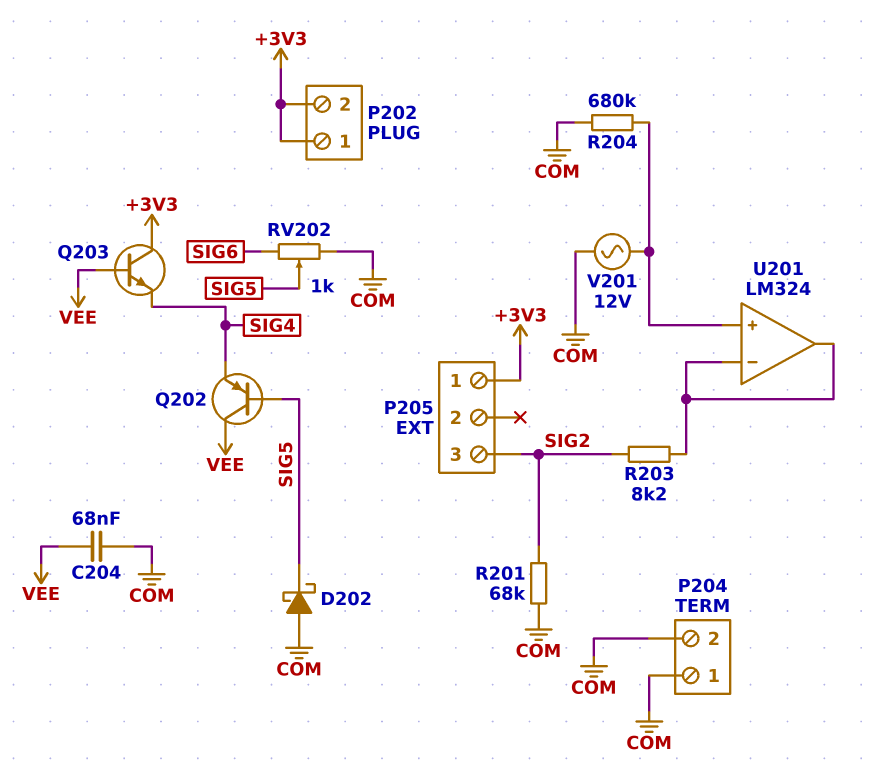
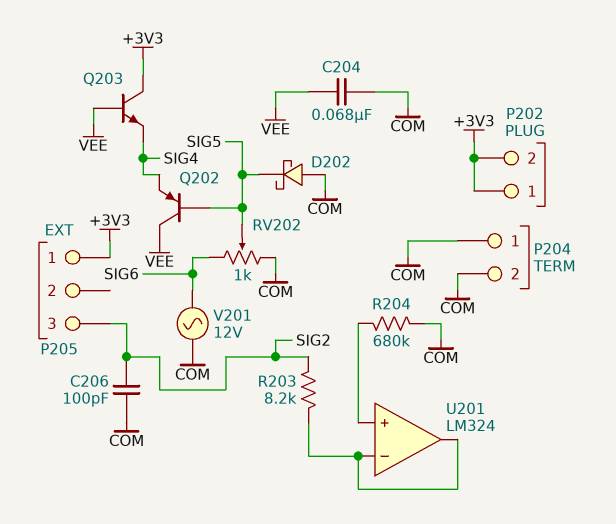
C206: none -> 100pF (COM, SIG2)
R201: 68k (COM, SIG2) -> none
V201: AC 12V (COM, U201/in+) -> AC 12V (COM, SIG6)

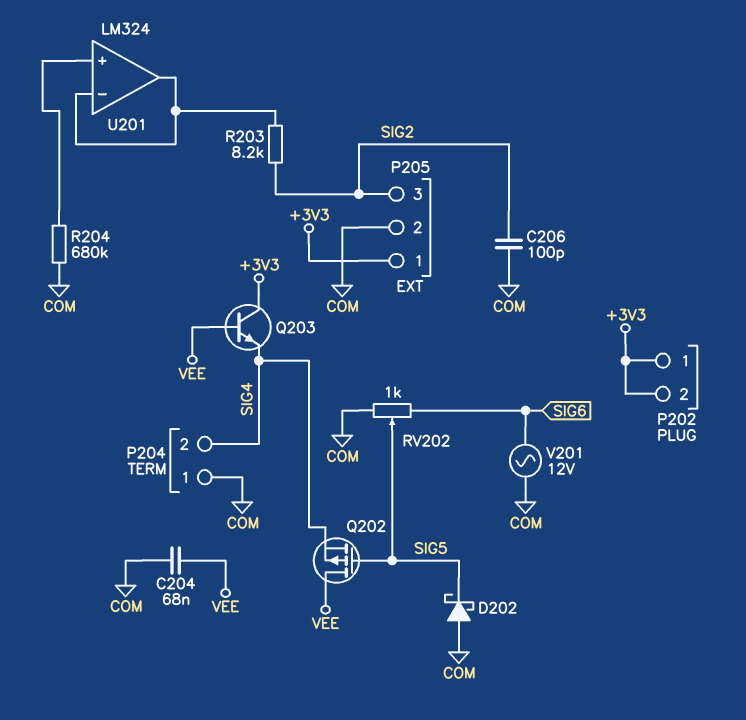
P204 pin 2: COM -> SIG4
P205 pin 2: none -> COM
Q202: PNP (B SIG5, C VEE, E SIG4) -> PMOS (G SIG5, D VEE, S SIG4)

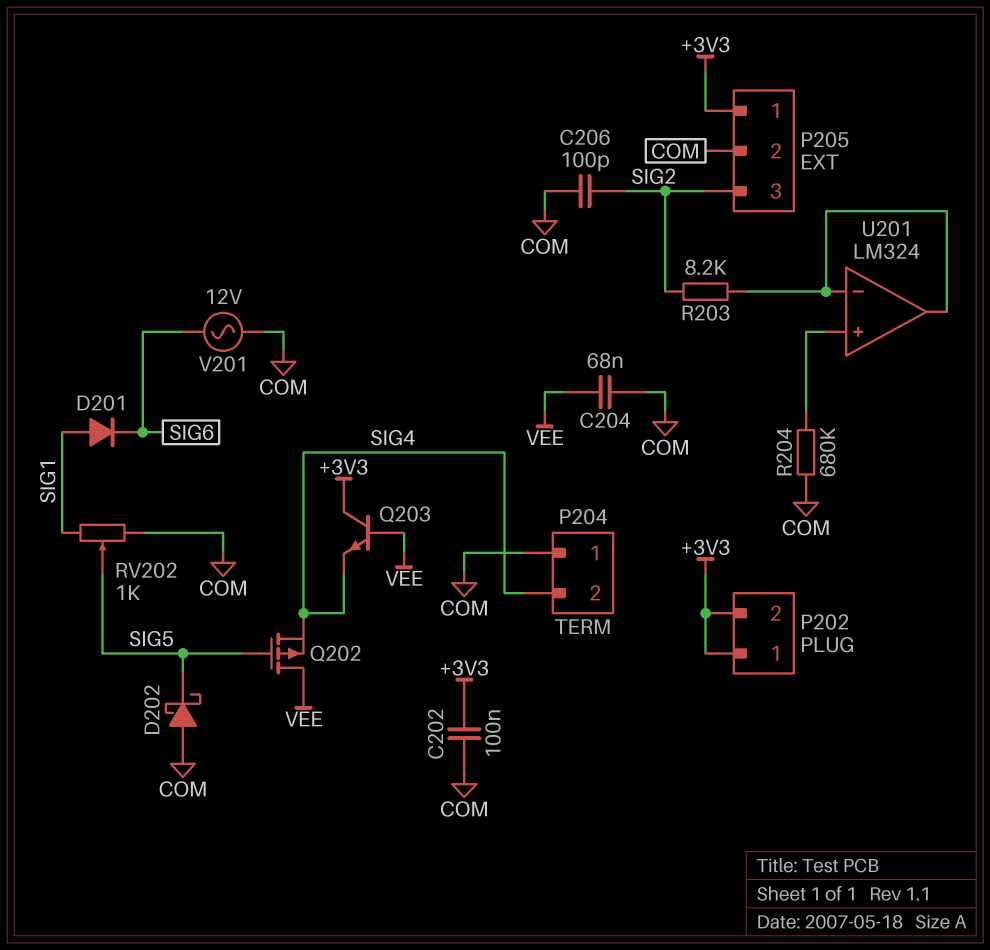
C202: none -> 100nF (+3V3, COM)
D201: none -> diode (A SIG1, K SIG6)
RV202: 1k (COM, SIG6, wiper SIG5) -> 1k (COM, SIG1, wiper SIG5)

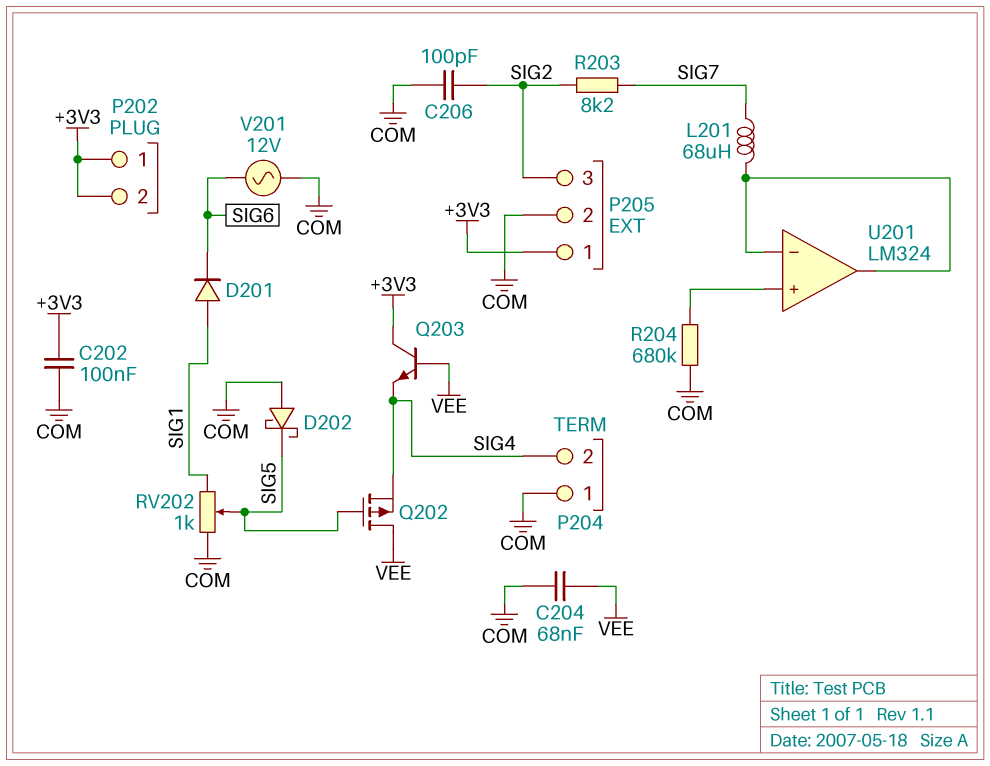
L201: none -> 68uH (SIG7, U201/in-)
R203: 8.2k (SIG2, U201/in-) -> 8.2k (SIG2, SIG7)

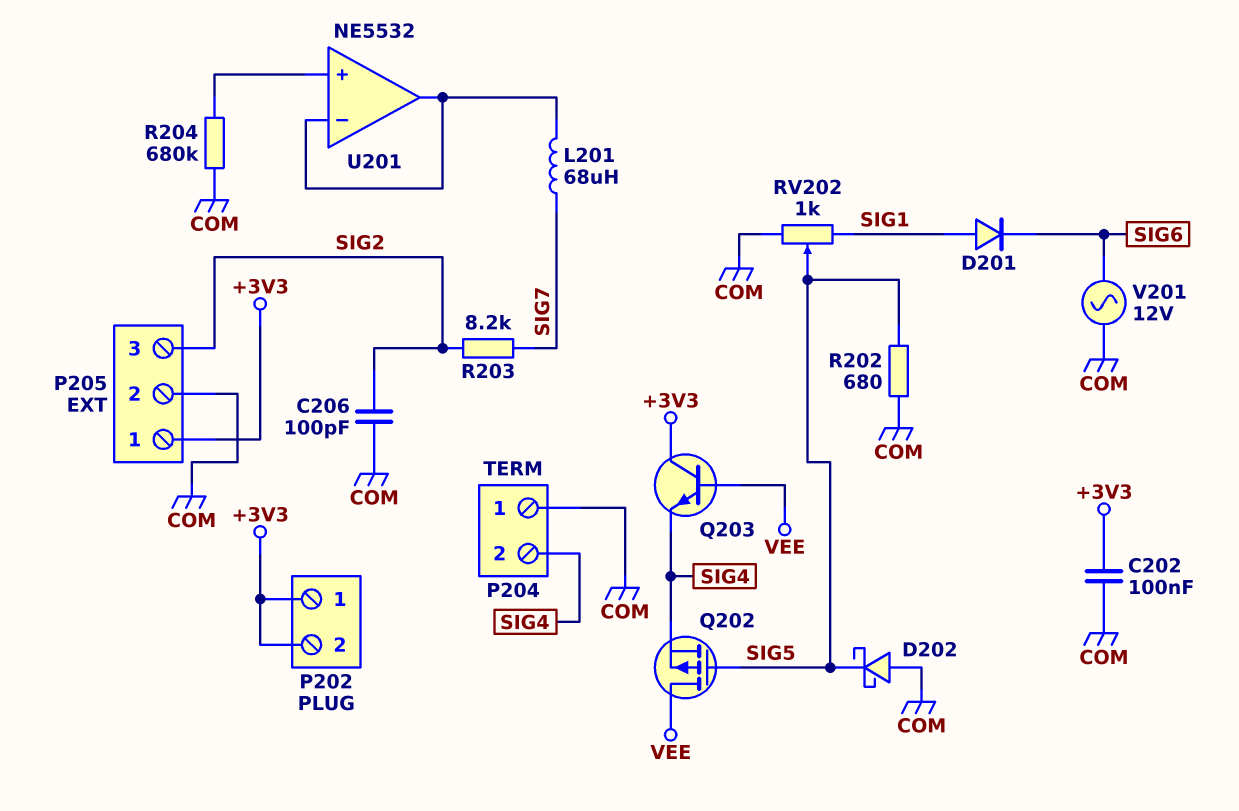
C204: 68nF (COM, VEE) -> none
R202: none -> 680 (COM, SIG5)
U201: LM324 -> NE5532

